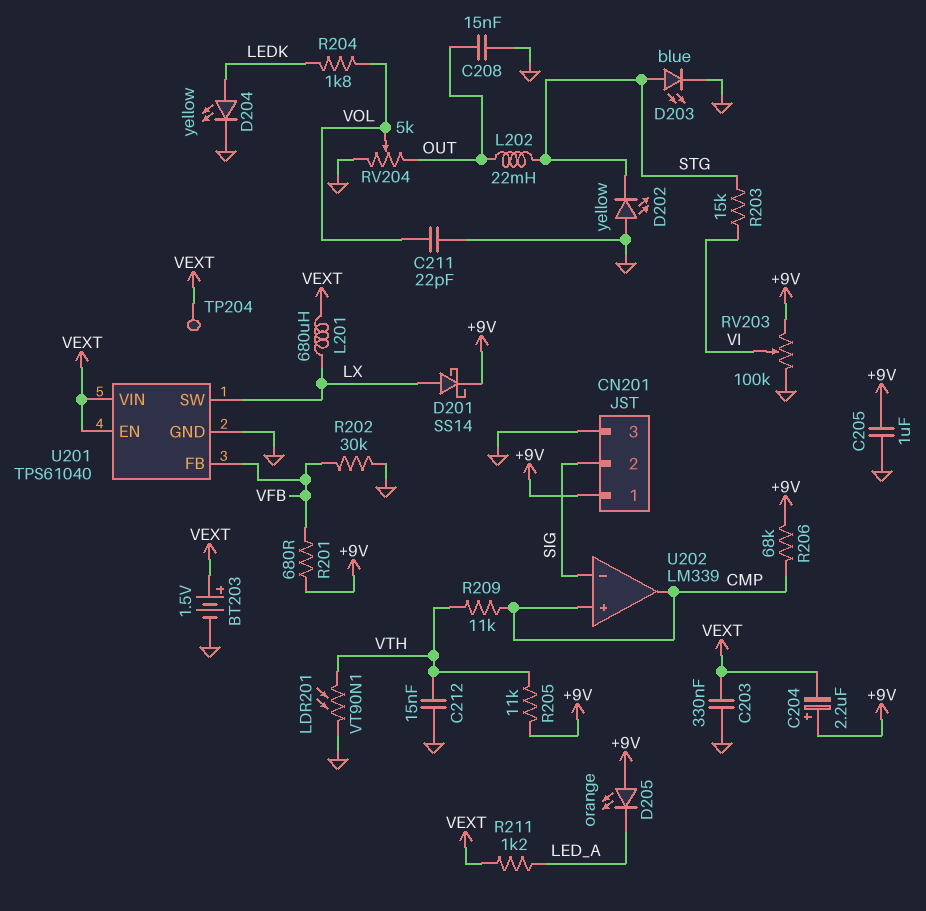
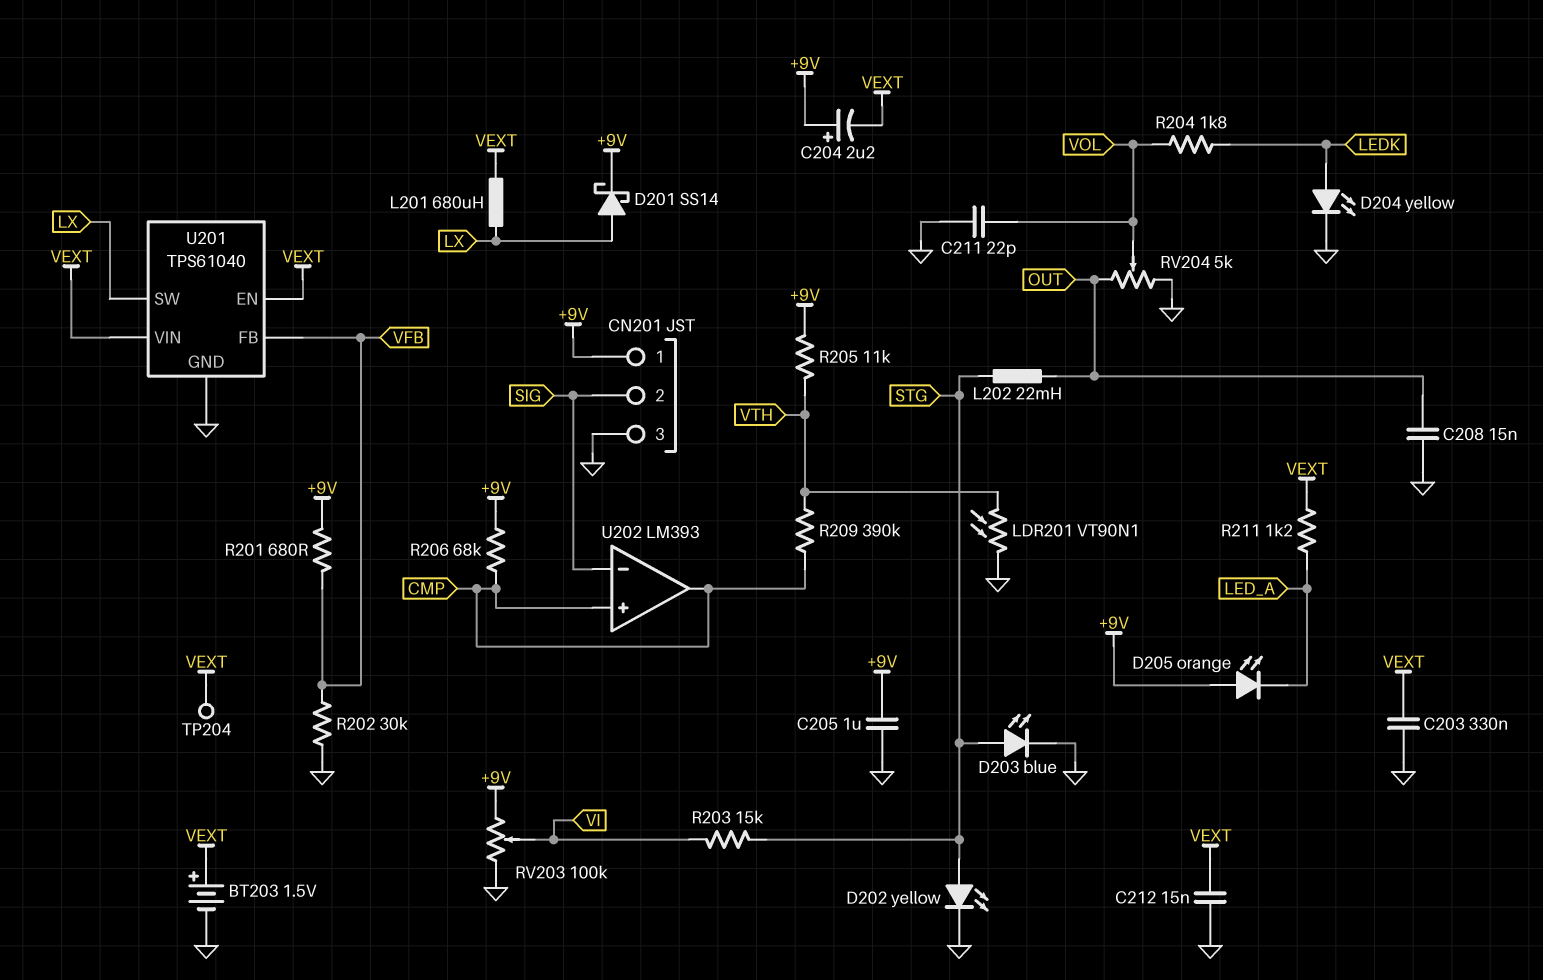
C212: 15nF (GND, VTH) -> 15nF (GND, VEXT)
D202: LED yellow (A GND, K STG) -> LED yellow (A STG, K GND)
R209: 11k (CMP, VTH) -> 390k (CMP, VTH)
U202: LM339 -> LM393

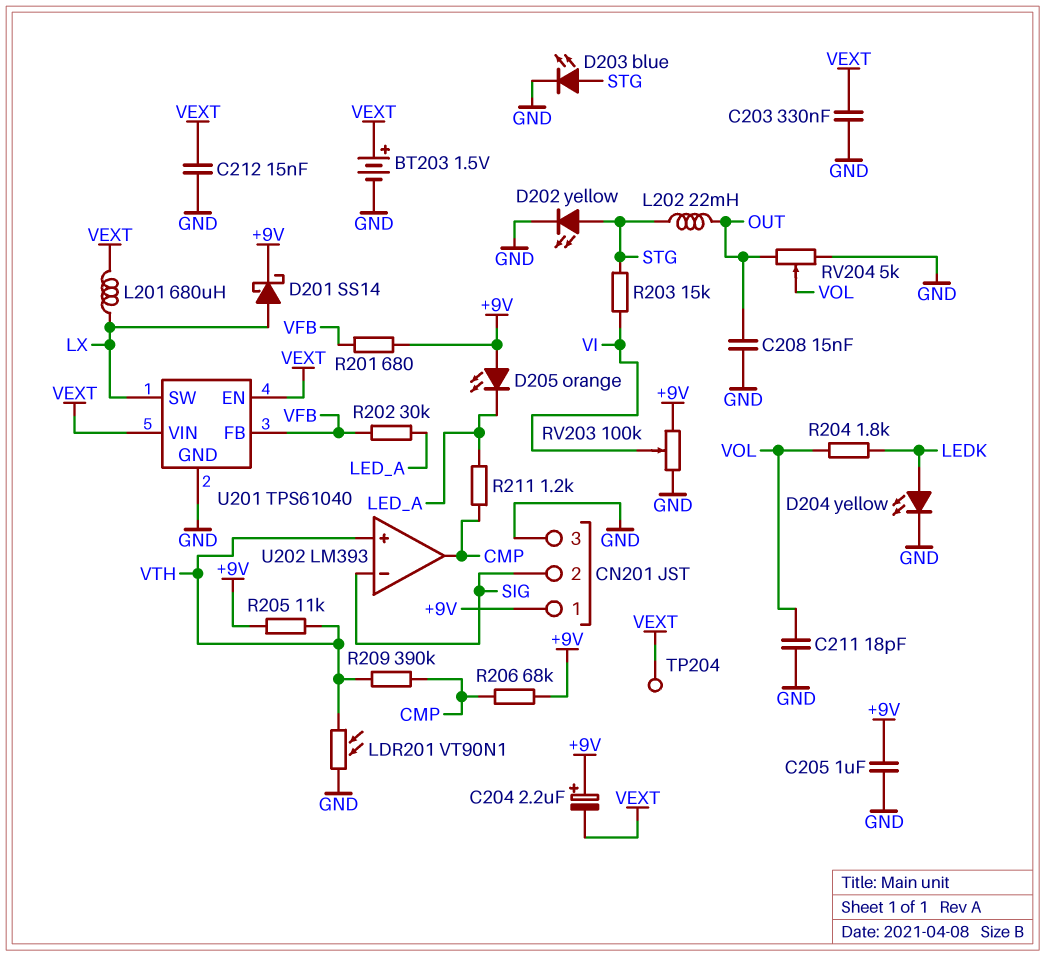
C211: 22pF (GND, VOL) -> 18pF (GND, VOL)
R202: 30k (GND, VFB) -> 30k (LED_A, VFB)
R211: 1.2k (LED_A, VEXT) -> 1.2k (CMP, LED_A)
U202 pin in+: CMP -> VTH

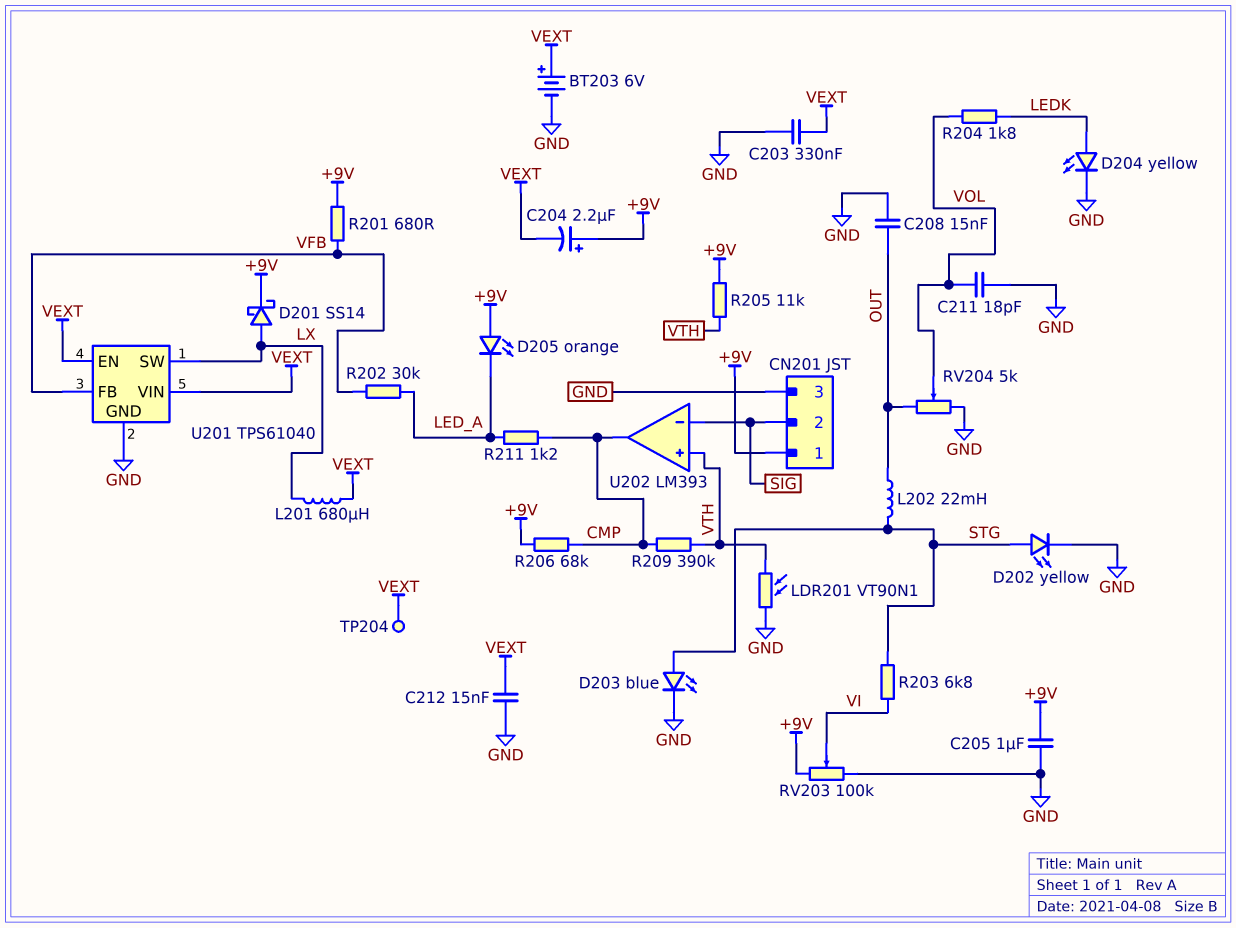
BT203: 1.5V (plus VEXT, minus GND) -> 6V (plus VEXT, minus GND)
R203: 15k (STG, VI) -> 6.8k (STG, VI)

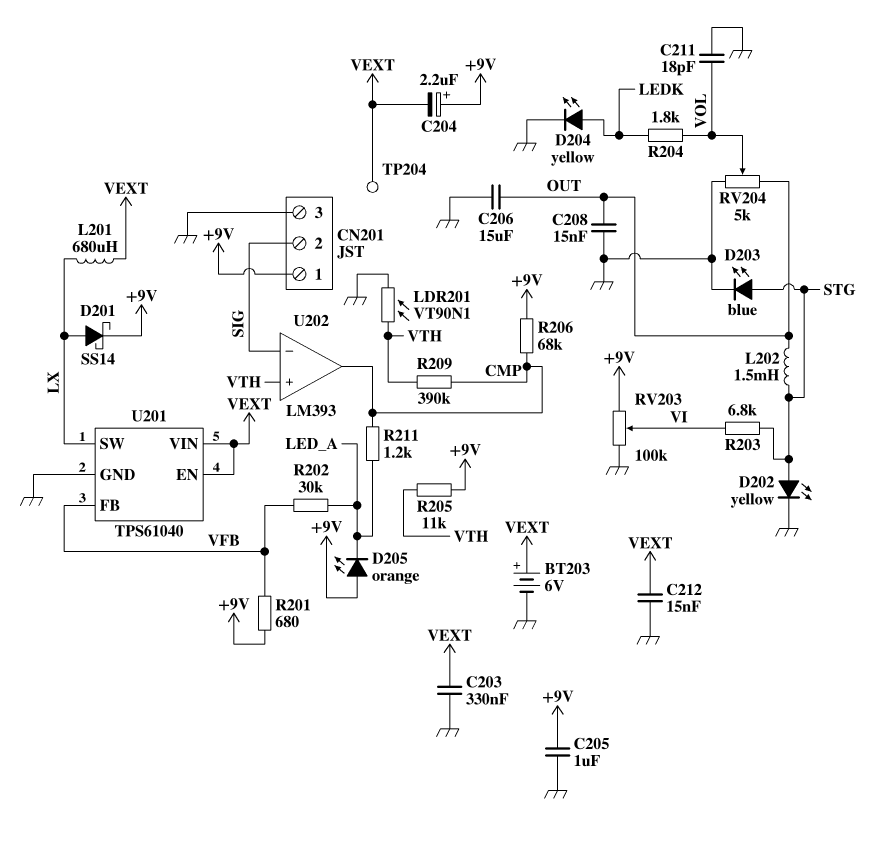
C206: none -> 15uF (GND, OUT)
L202: 22mH (OUT, STG) -> 1.5mH (OUT, STG)

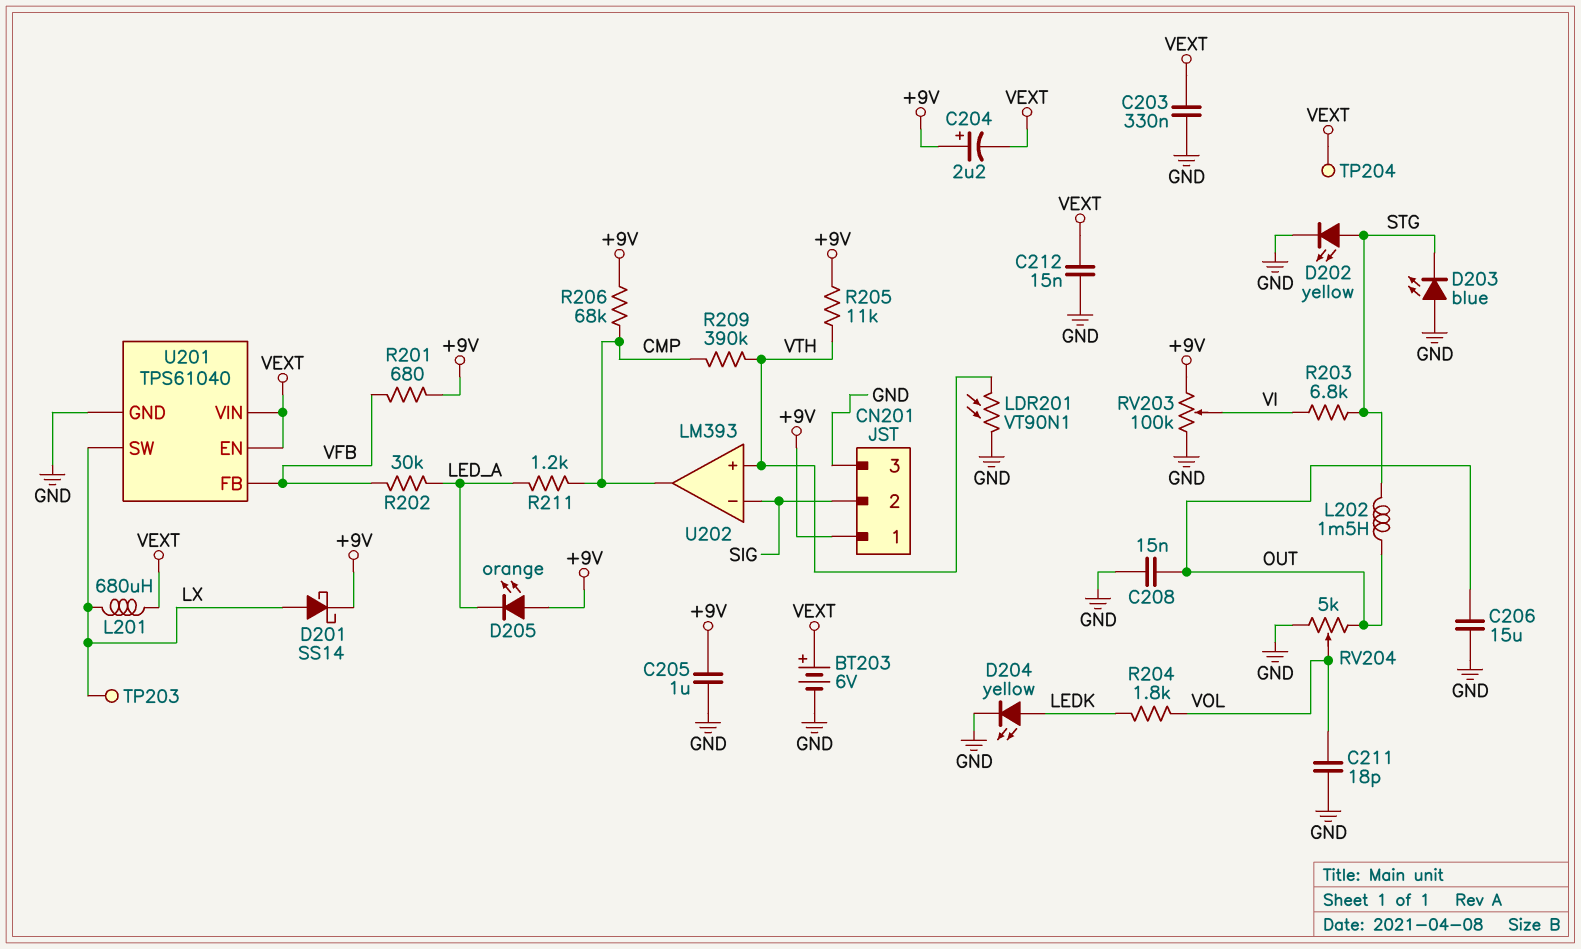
D203: LED blue (A STG, K GND) -> LED blue (A GND, K STG)
TP203: none -> test point (LX)

